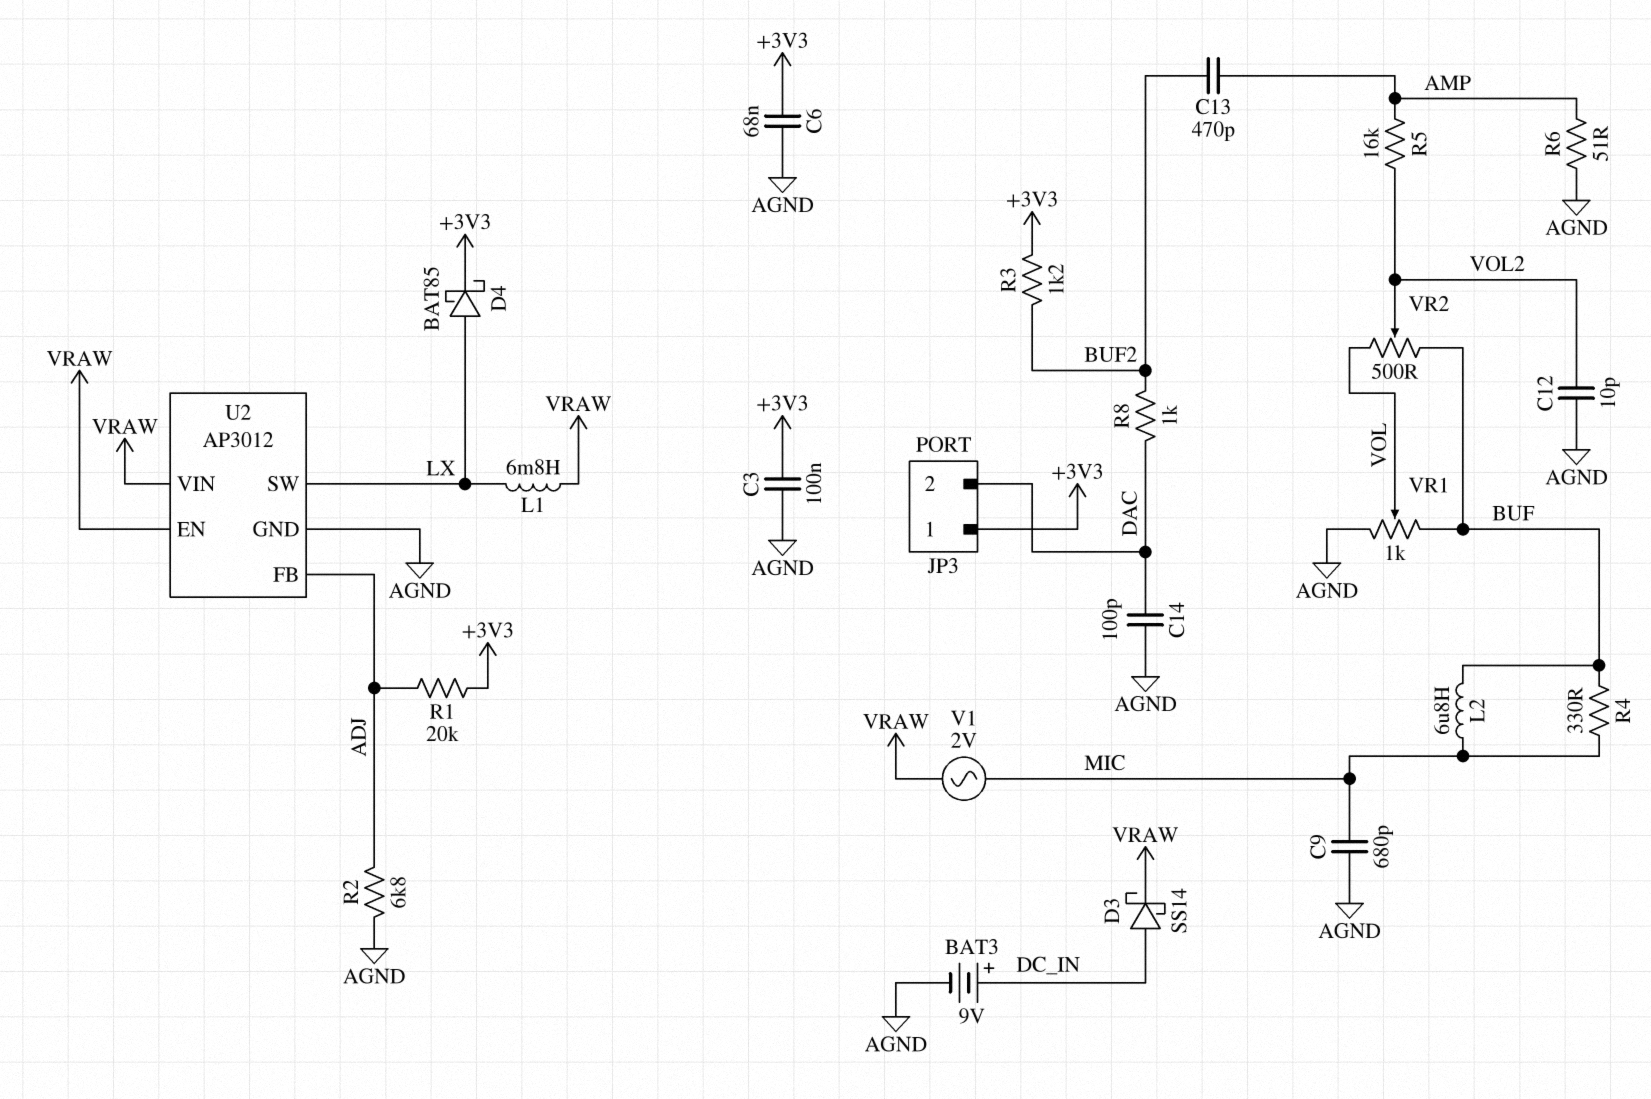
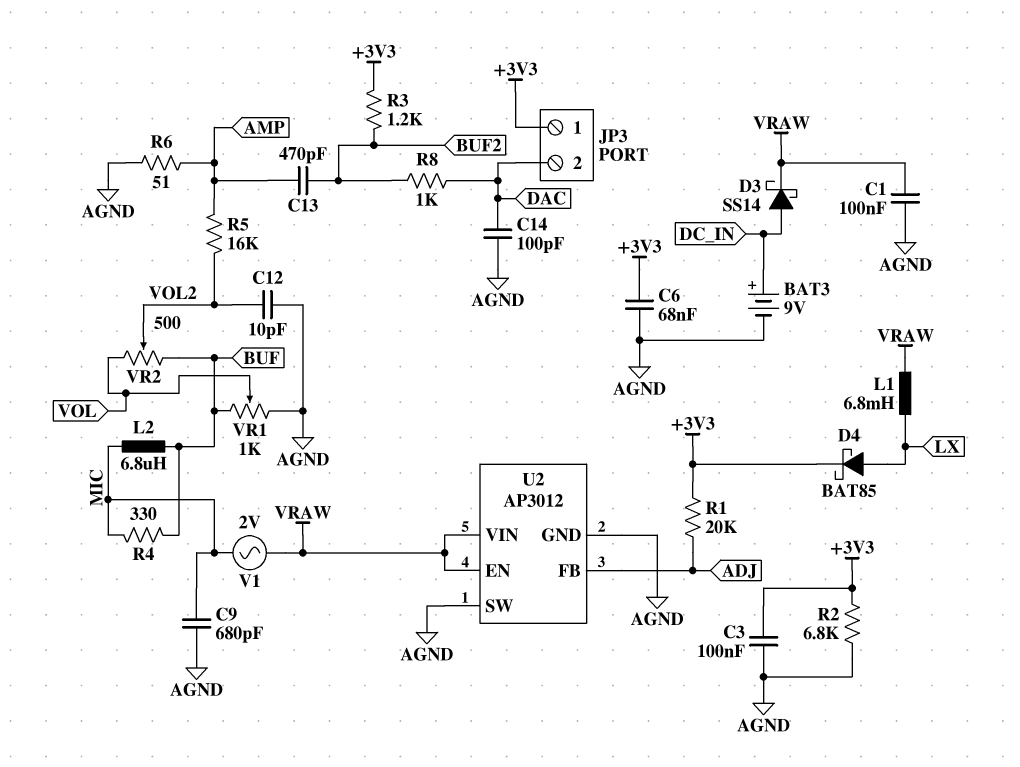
C1: none -> 100nF (AGND, VRAW)
R2: 6.8k (ADJ, AGND) -> 6.8k (+3V3, AGND)
U2 pin SW: LX -> AGND

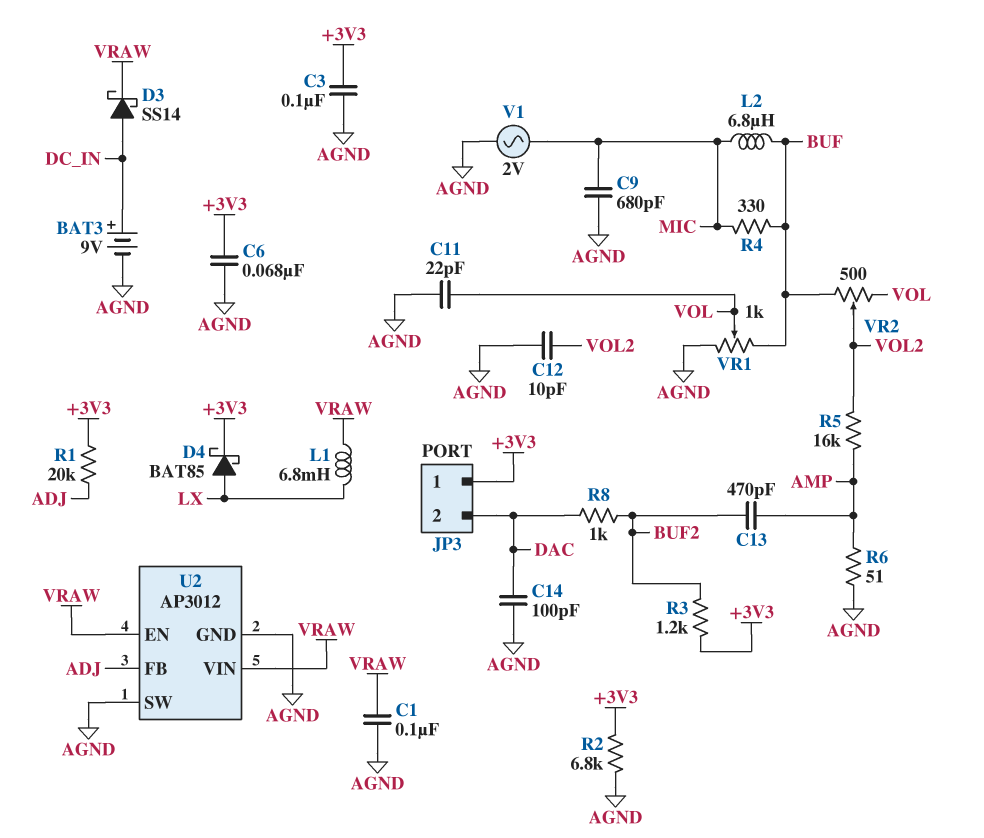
C11: none -> 22pF (AGND, VOL)
V1: AC 2V (MIC, VRAW) -> AC 2V (AGND, MIC)

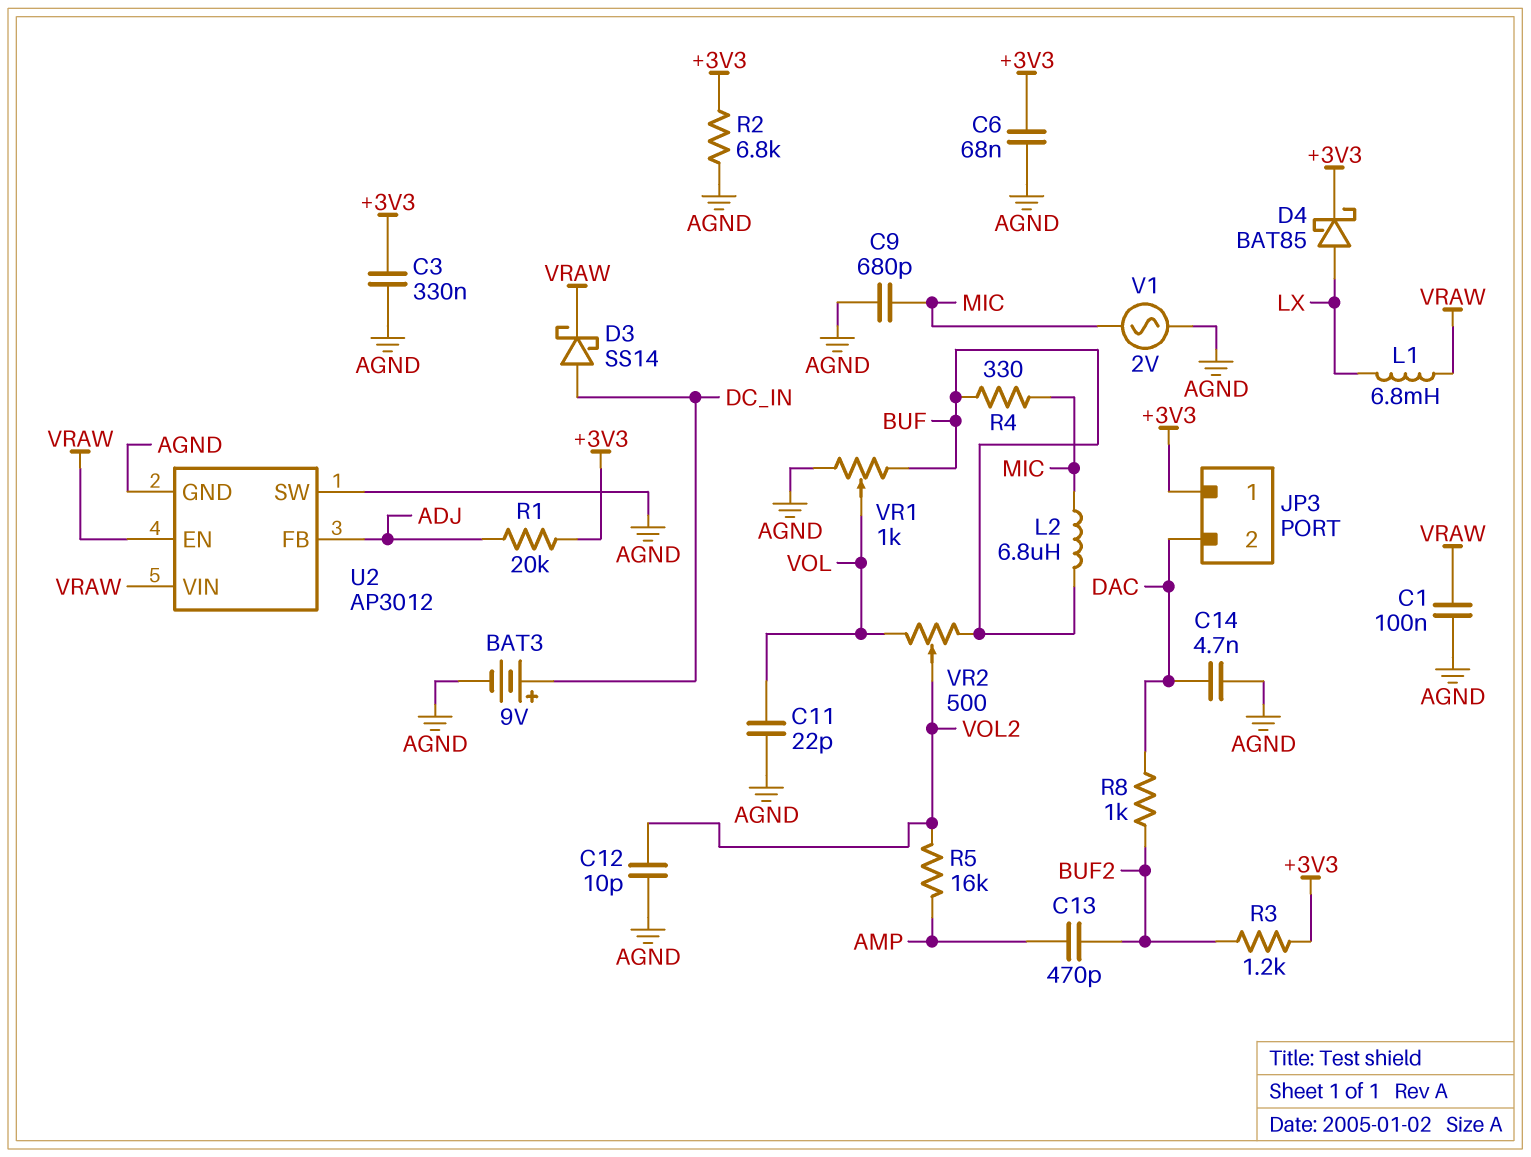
C3: 100nF (+3V3, AGND) -> 330nF (+3V3, AGND)
C14: 100pF (AGND, DAC) -> 4.7nF (AGND, DAC)
R6: 51 (AGND, AMP) -> none

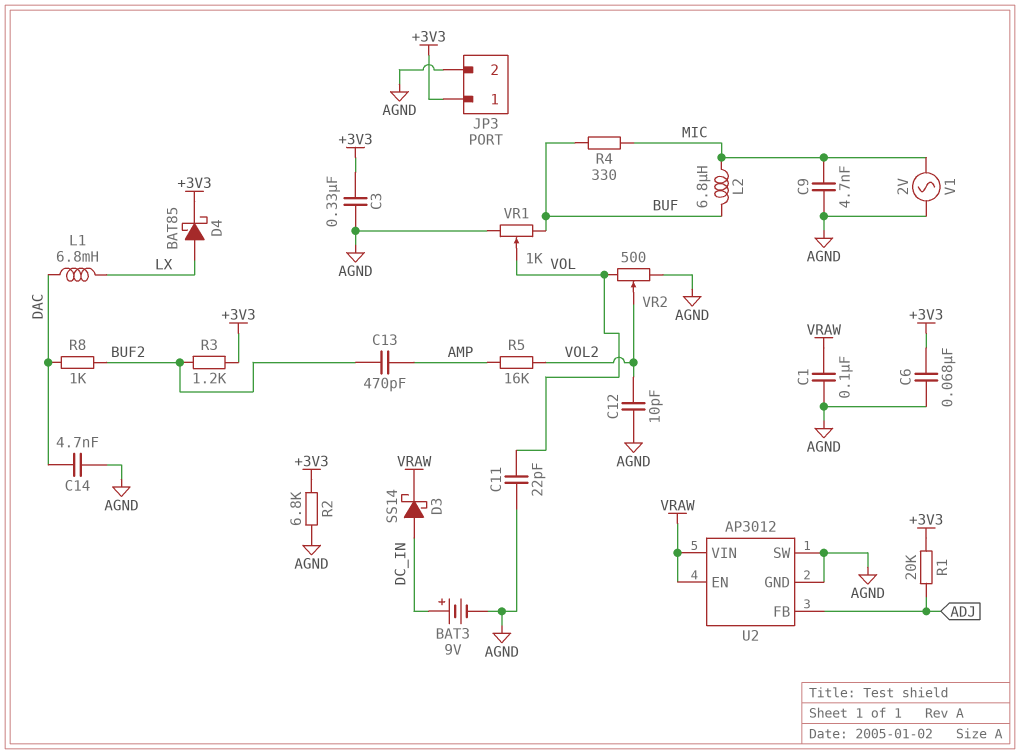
C9: 680pF (AGND, MIC) -> 4.7nF (AGND, MIC)
JP3 pin 2: DAC -> AGND
L1: 6.8mH (LX, VRAW) -> 6.8mH (DAC, LX)
VR2: 500 (BUF, VOL, wiper VOL2) -> 500 (AGND, VOL, wiper VOL2)

